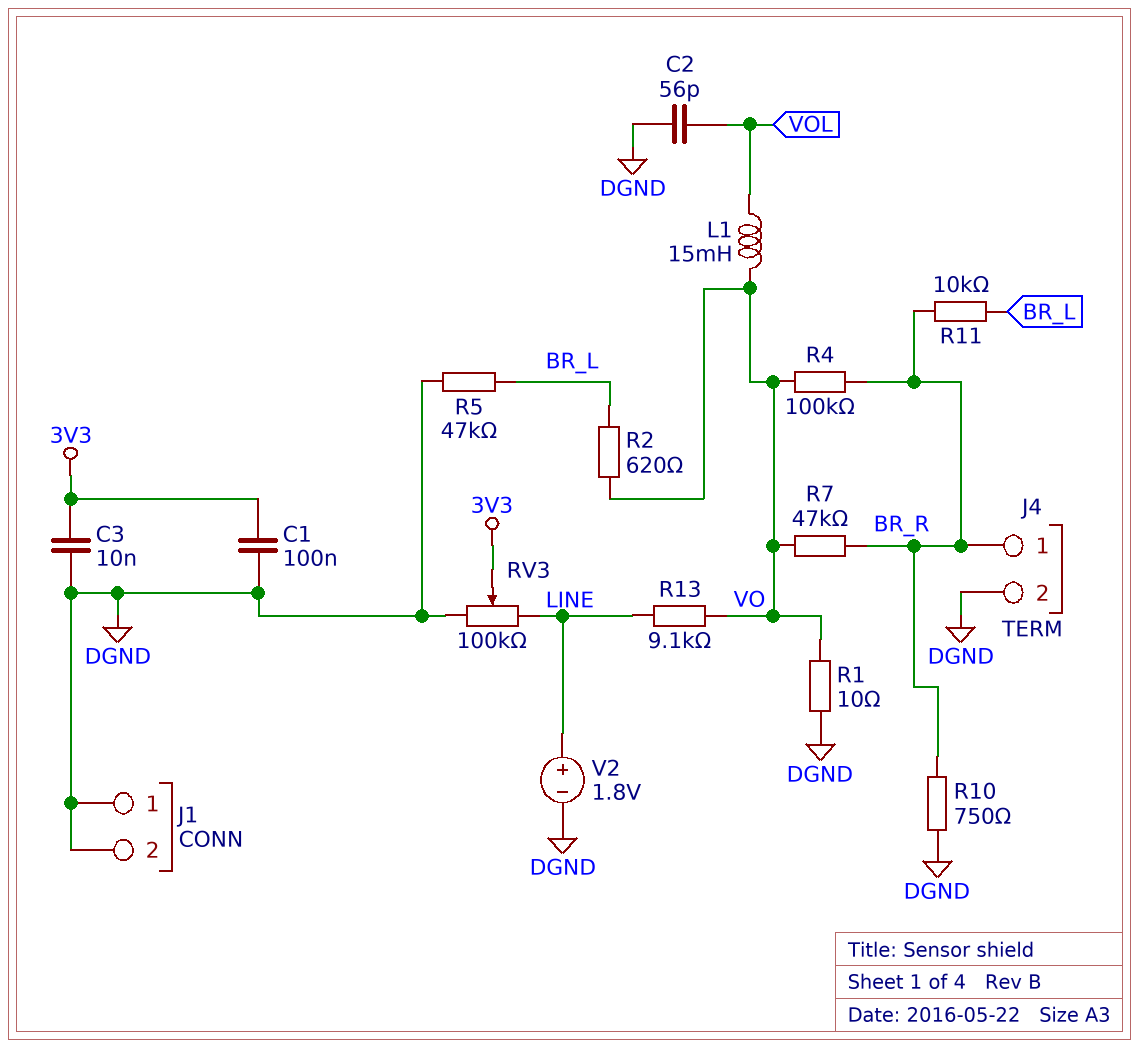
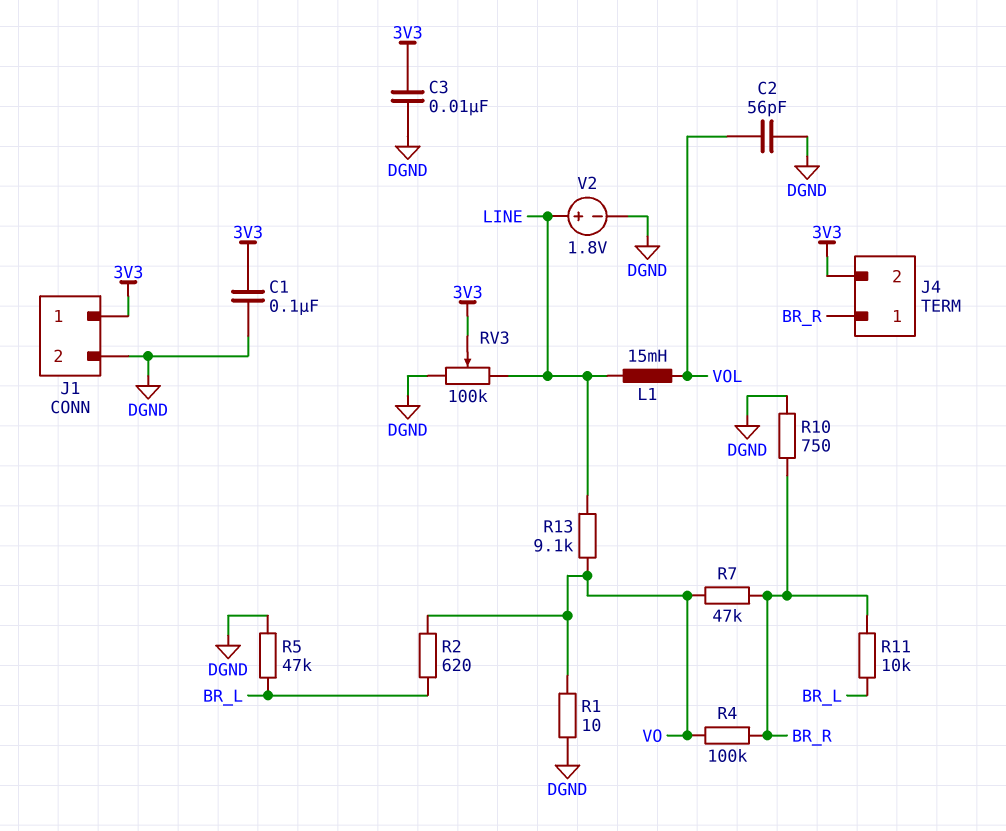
J1 pin 1: DGND -> 3V3
J4 pin 2: DGND -> 3V3
L1: 15mH (VO, VOL) -> 15mH (LINE, VOL)

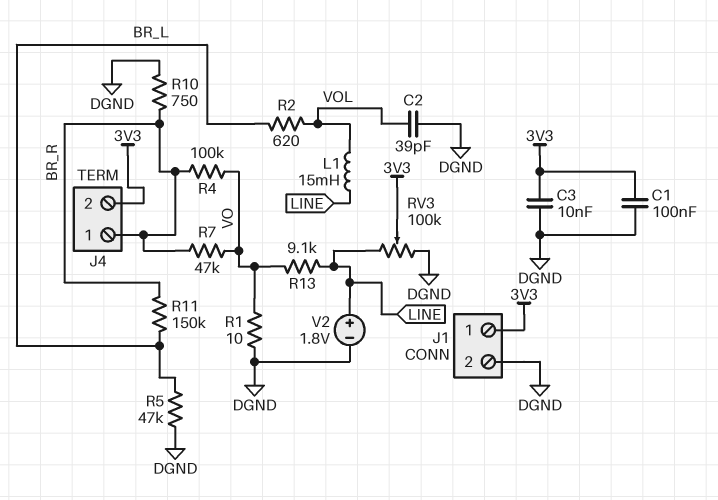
C2: 56pF (DGND, VOL) -> 39pF (DGND, VOL)
R2: 620 (BR_L, VO) -> 620 (BR_L, VOL)
R11: 10k (BR_L, BR_R) -> 150k (BR_L, BR_R)

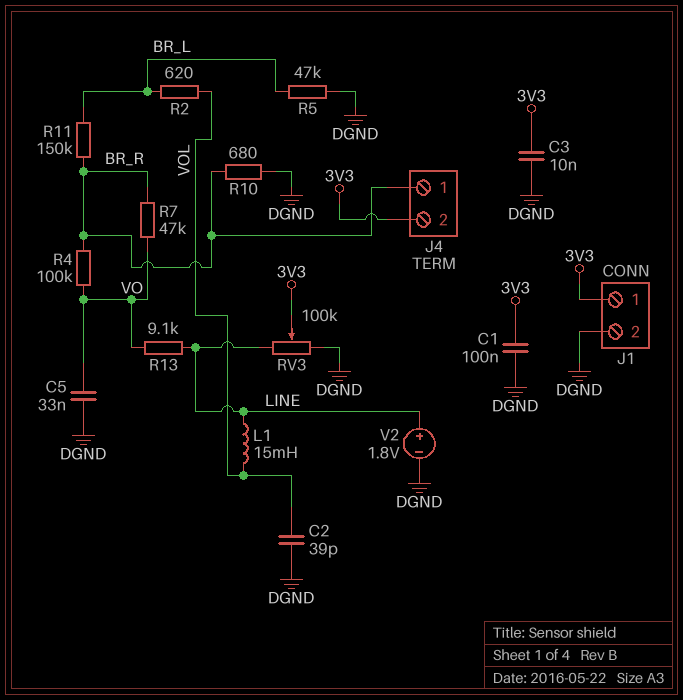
C5: none -> 33nF (DGND, VO)
R1: 10 (DGND, VO) -> none
R10: 750 (BR_R, DGND) -> 680 (BR_R, DGND)

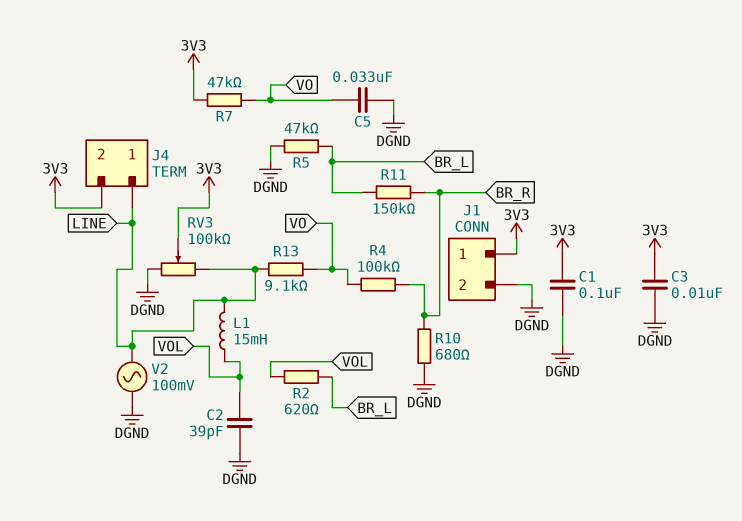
J4 pin 1: BR_R -> LINE
R7: 47k (BR_R, VO) -> 47k (3V3, VO)
V2: 1.8V (plus LINE, minus DGND) -> AC 100mV (DGND, LINE)

